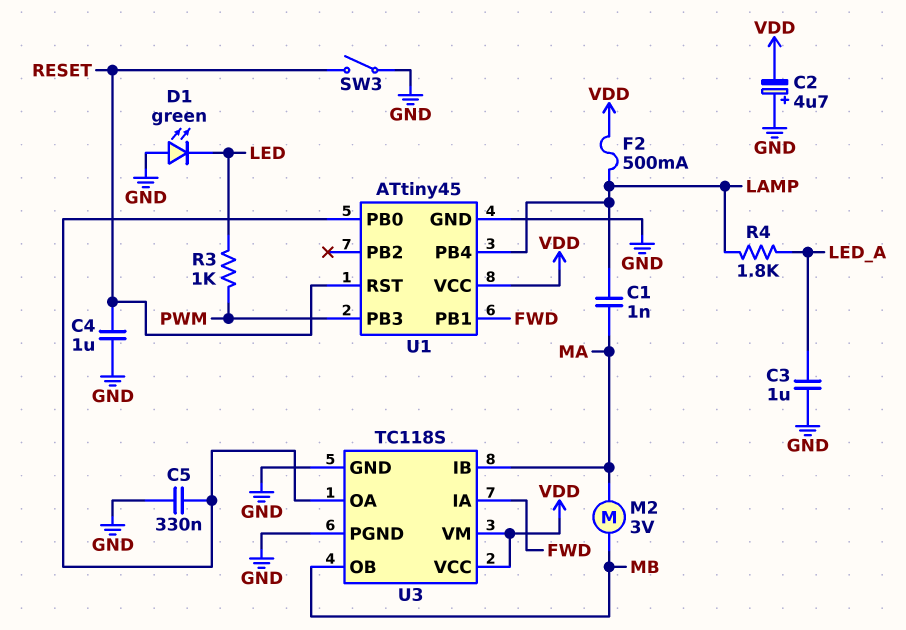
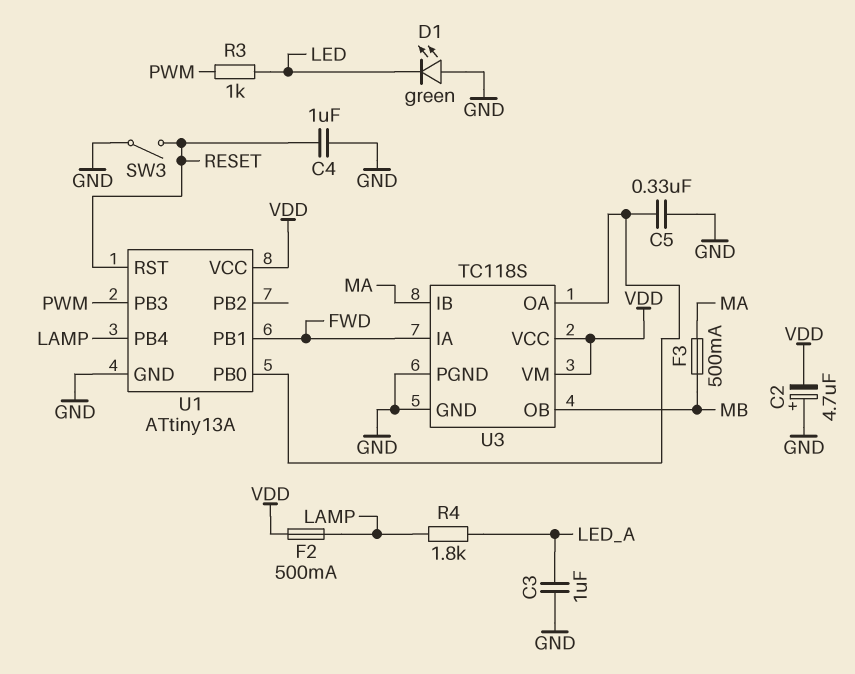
C1: 1nF (LAMP, MA) -> none
F3: none -> 500mA (MA, MB)
M2: motor 3V (MA, MB) -> none
U1: ATtiny45 -> ATtiny13A

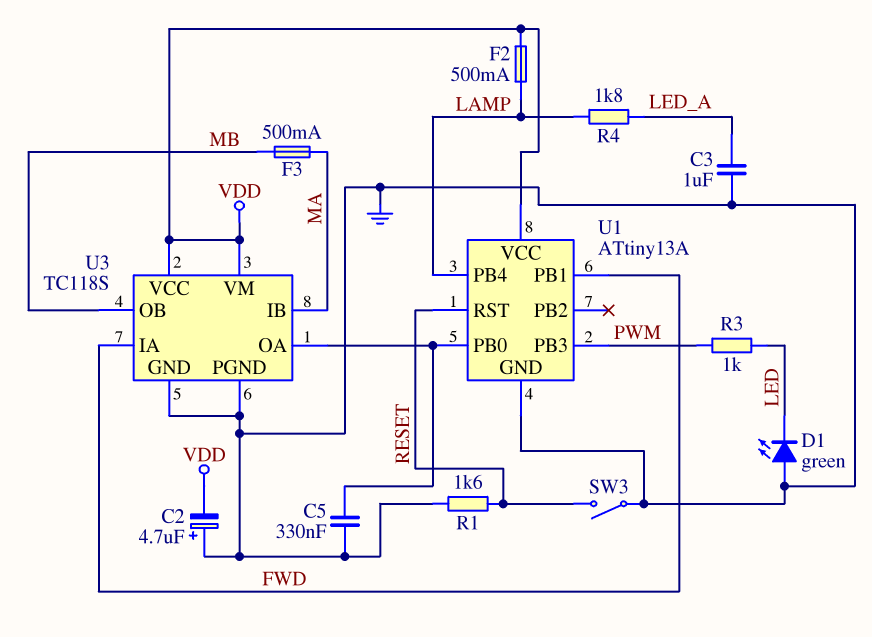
C4: 1uF (GND, RESET) -> none
R1: none -> 1.6k (GND, RESET)

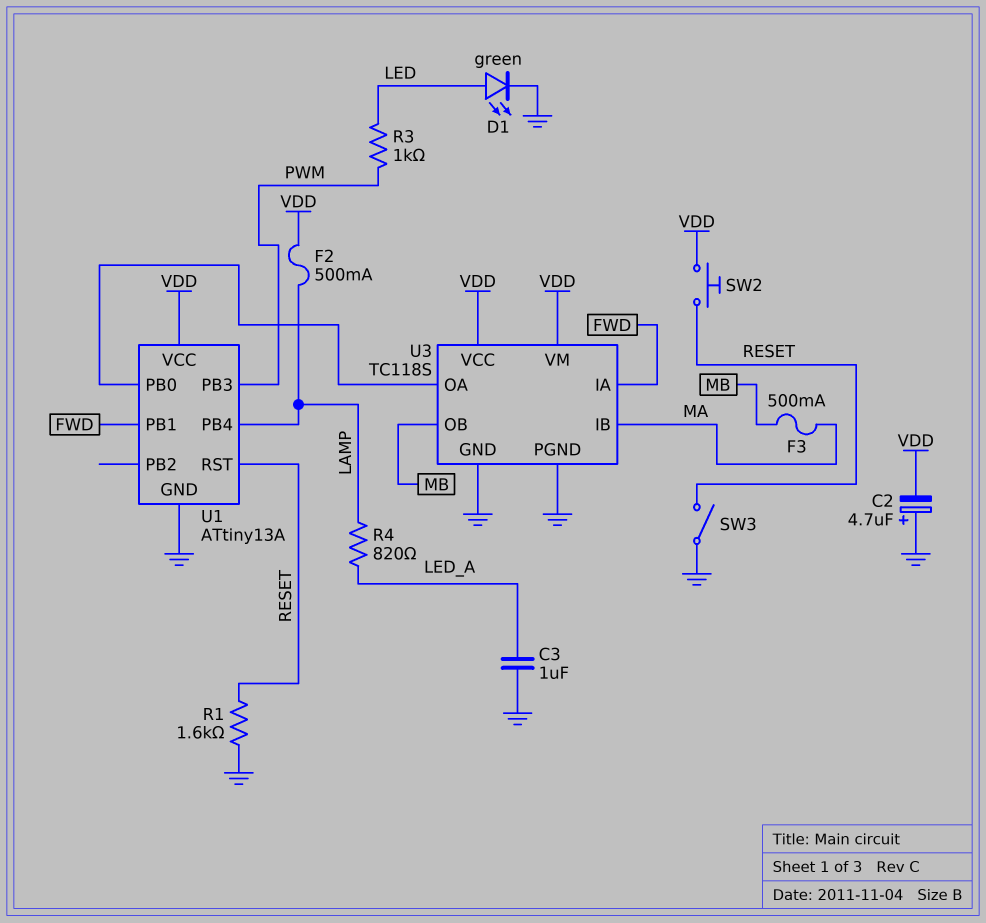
C5: 330nF (GND, U1/PB0) -> none
D1: LED green (A GND, K LED) -> LED green (A LED, K GND)
R4: 1.8k (LAMP, LED_A) -> 820 (LAMP, LED_A)
SW2: none -> button (RESET, VDD)

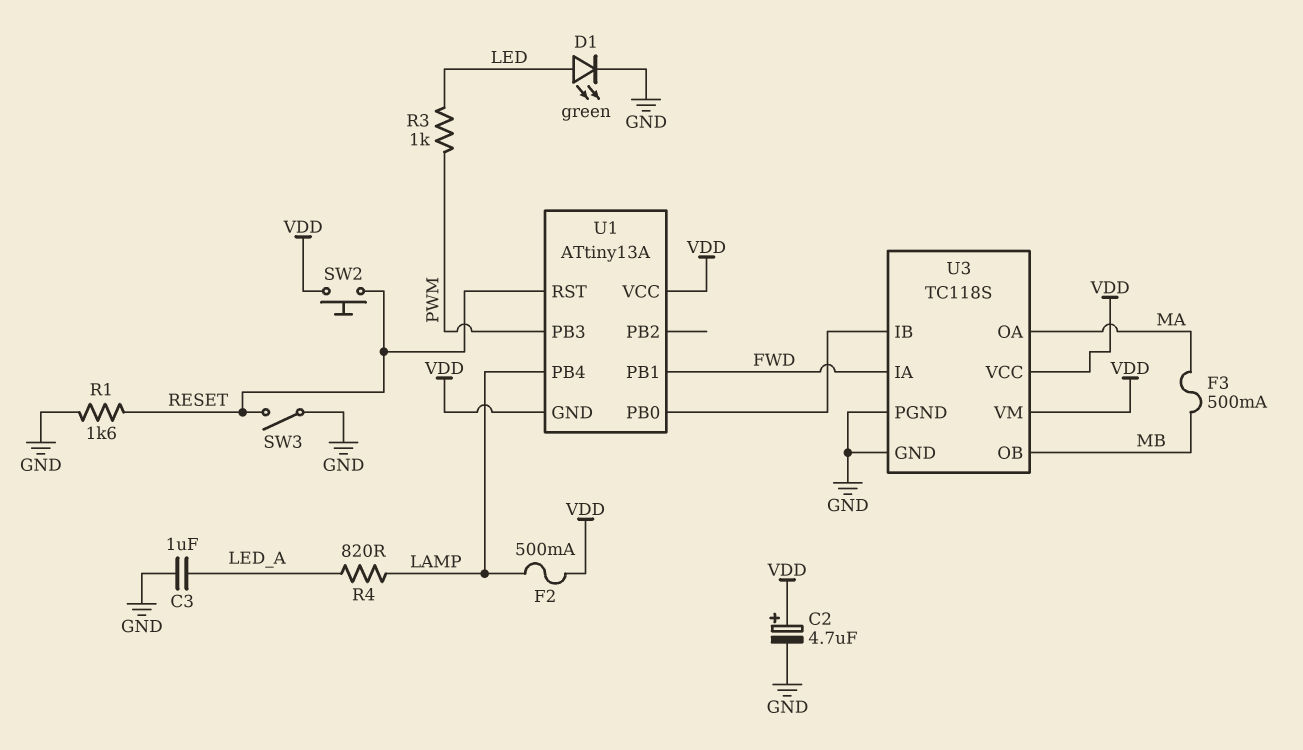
C2: 4.7uF (plus GND, minus VDD) -> 4.7uF (plus VDD, minus GND)
U1 pin GND: GND -> VDD
U3 pin IB: MA -> U1/PB0
U3 pin OA: U1/PB0 -> MA

